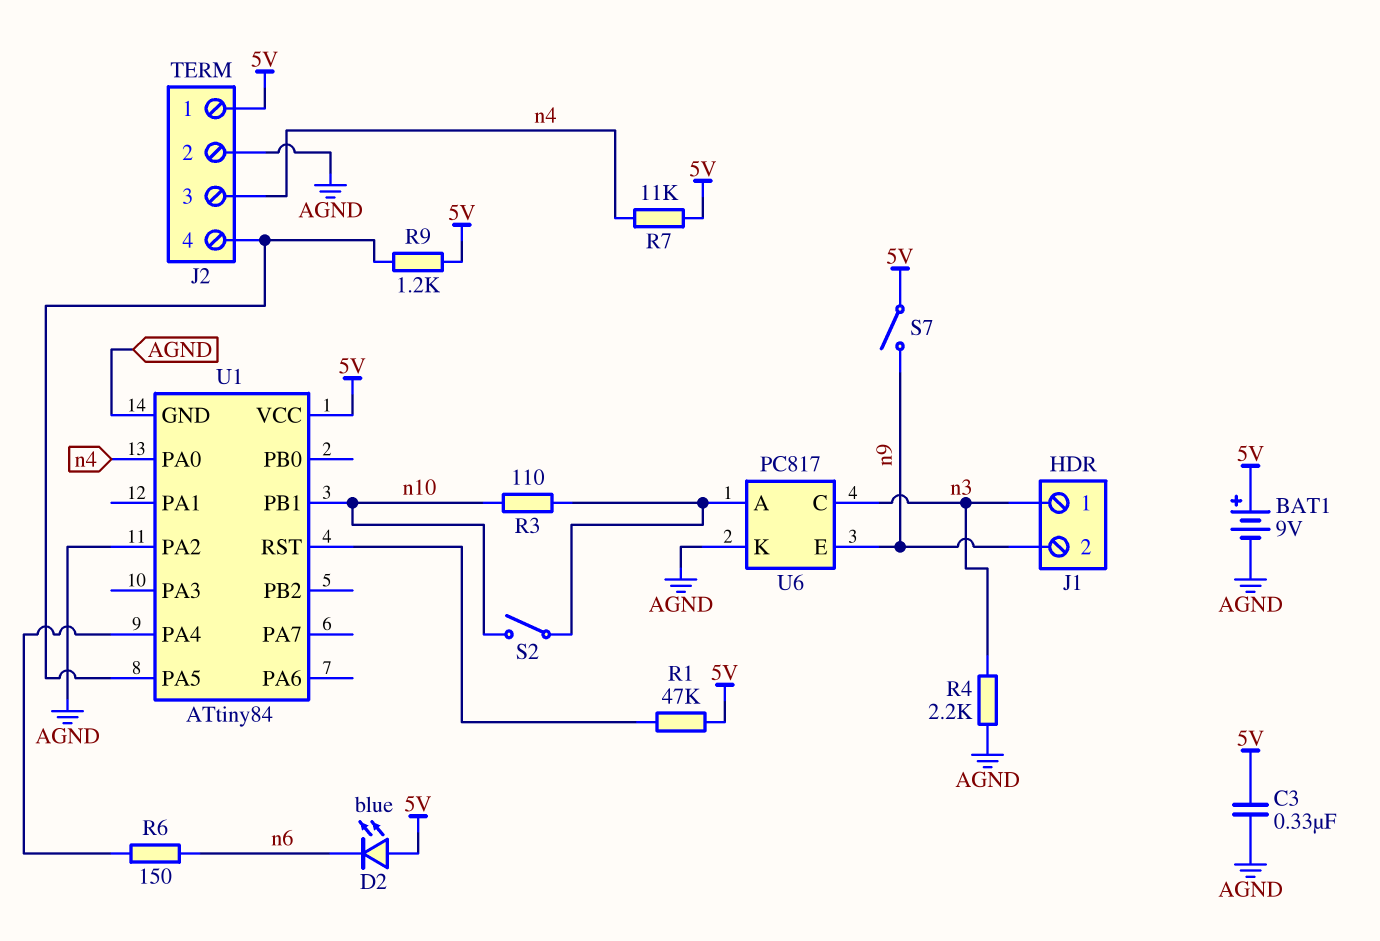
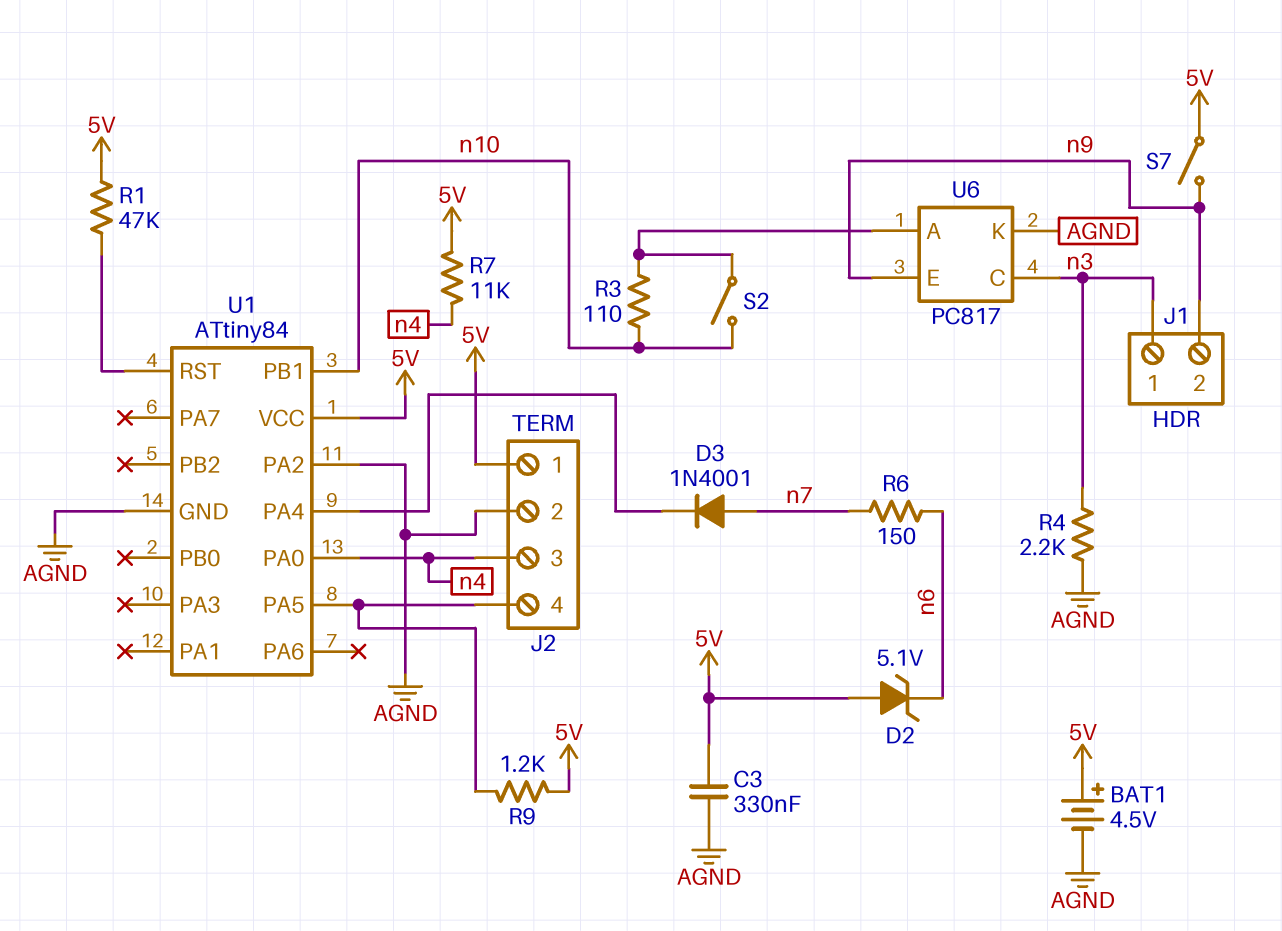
BAT1: 9V (plus 5V, minus AGND) -> 4.5V (plus 5V, minus AGND)
D2: LED blue (A 5V, K n6) -> zener 5.1V (A 5V, K n6)
D3: none -> diode 1N4001 (A n7, K U1/PA4)
R6: 150 (U1/PA4, n6) -> 150 (n6, n7)

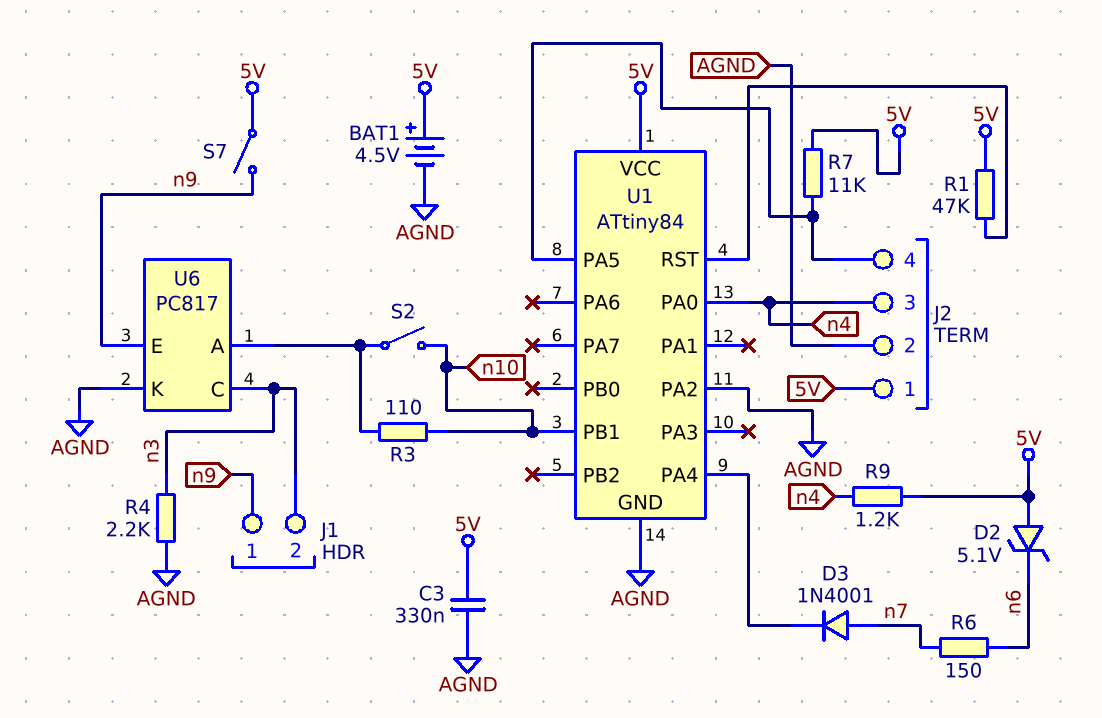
J1 pin 1: n3 -> n9
J1 pin 2: n9 -> n3
R7: 11k (5V, n4) -> 11k (5V, J2/4)
R9: 1.2k (5V, J2/4) -> 1.2k (5V, n4)

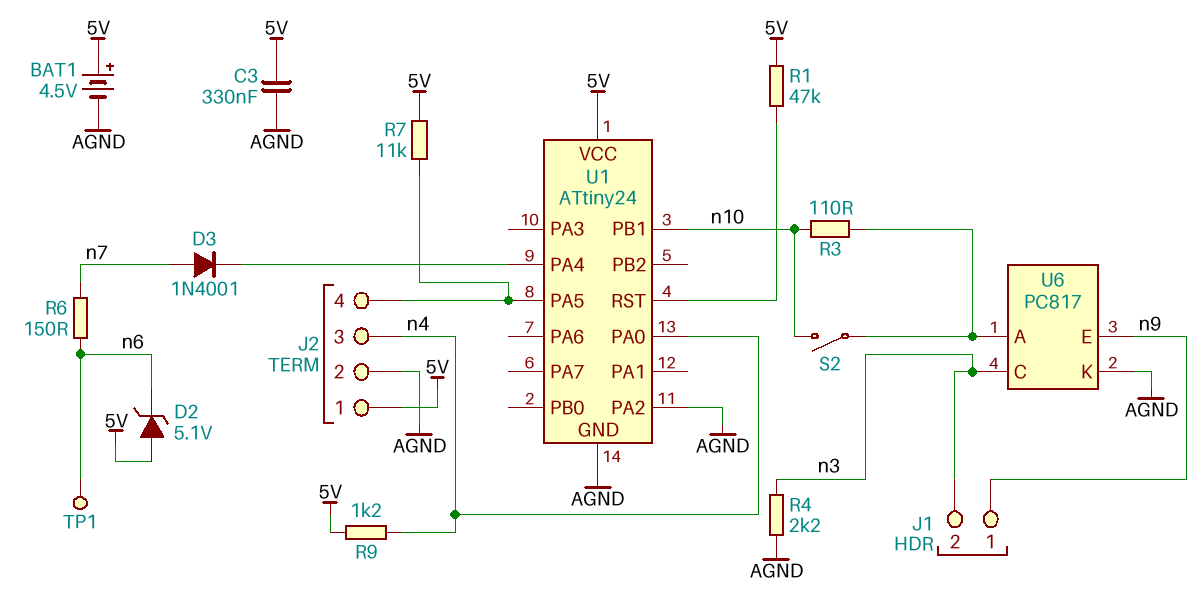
S7: switch (5V, n9) -> none
TP1: none -> test point (n6)
U1: ATtiny84 -> ATtiny24

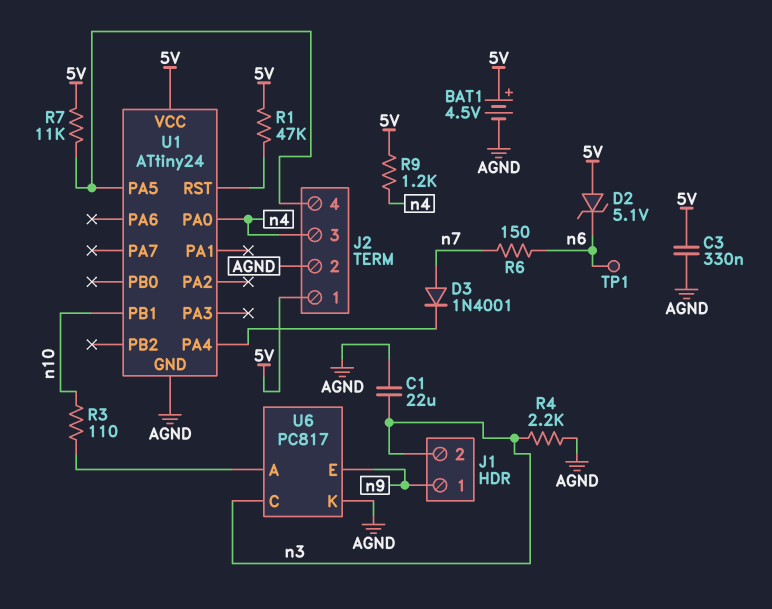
C1: none -> 22uF (AGND, n3)
S2: switch (U6/A, n10) -> none
U1 pin PA2: AGND -> none

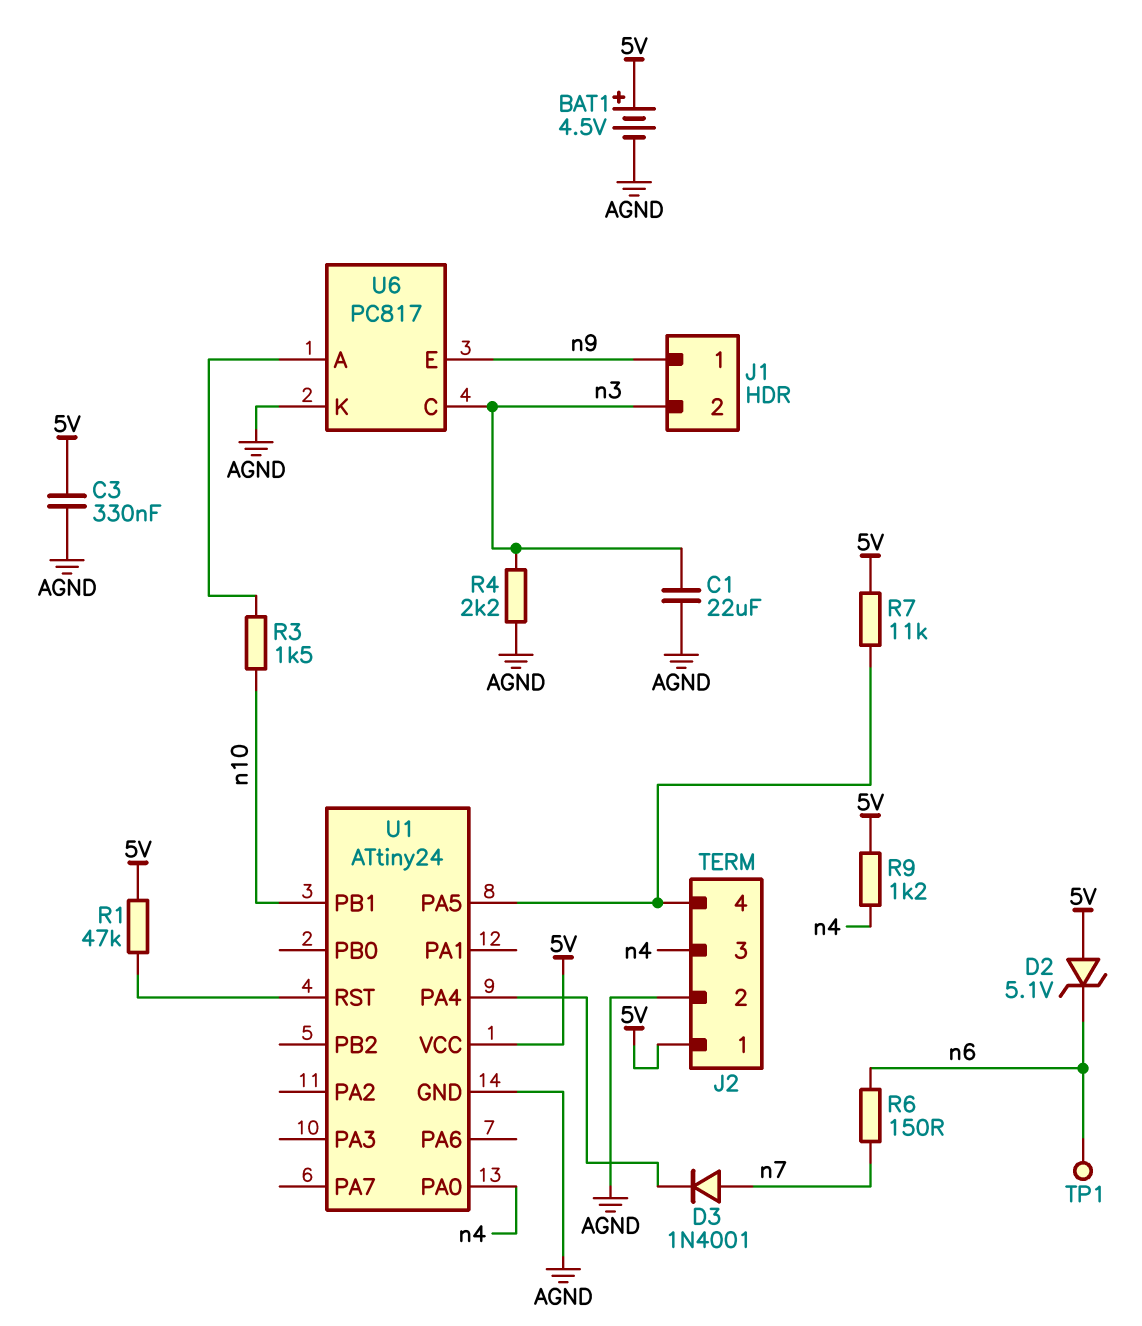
R3: 110 (U6/A, n10) -> 1.5k (U6/A, n10)

